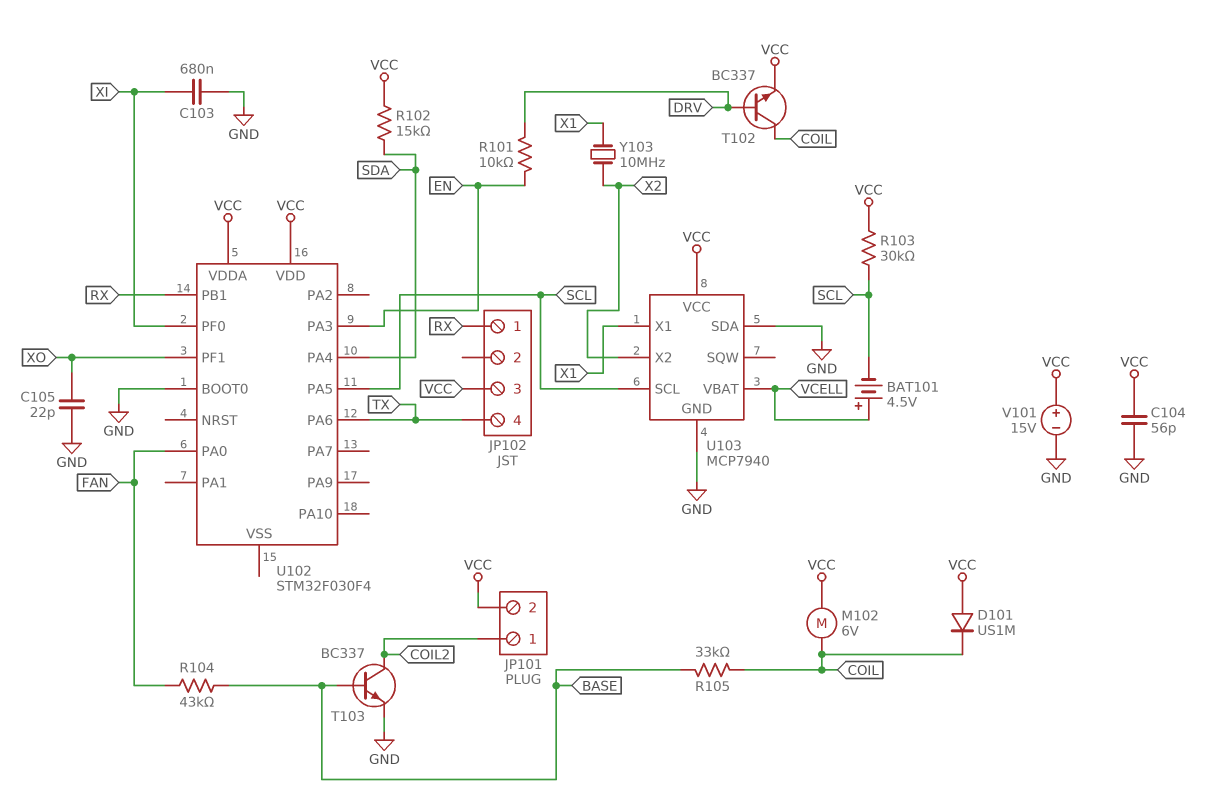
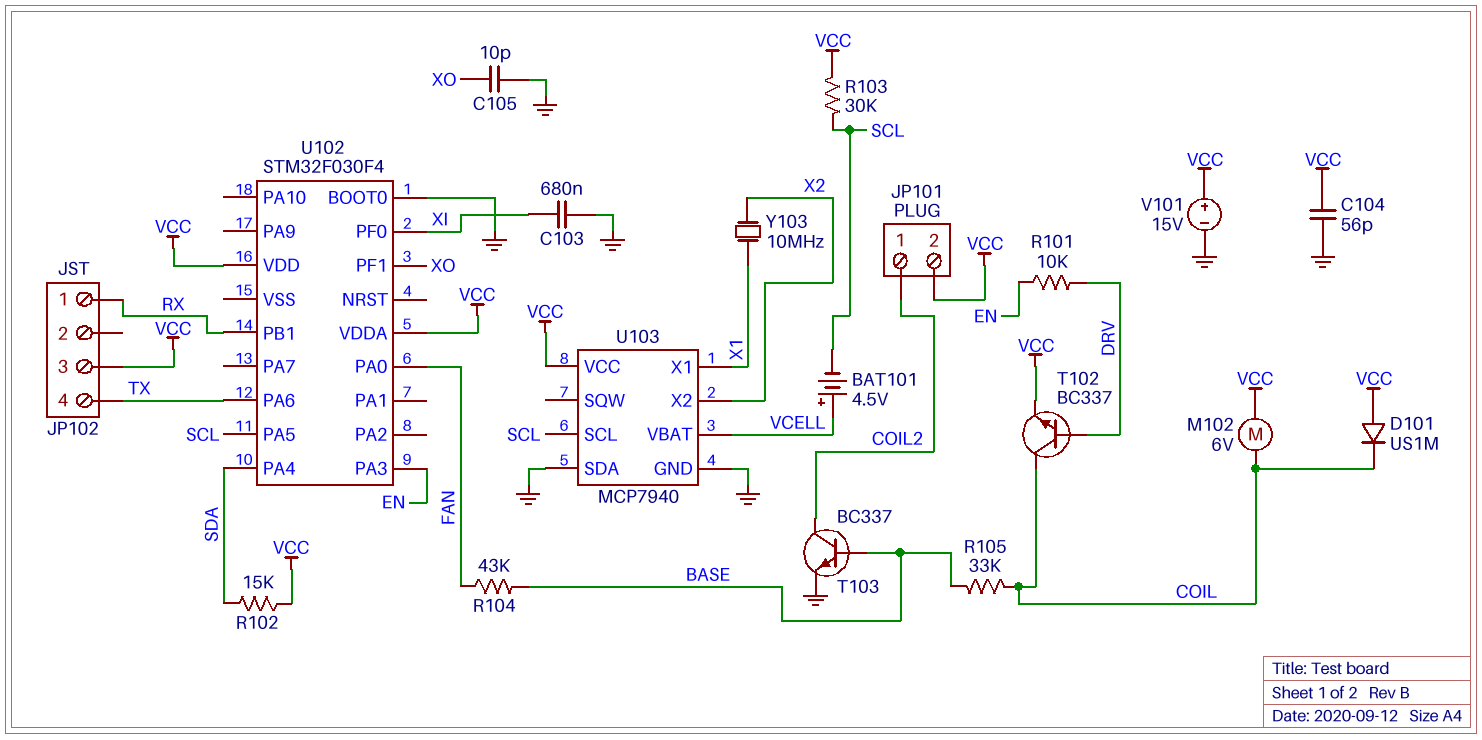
C105: 22pF (GND, XO) -> 10pF (GND, XO)

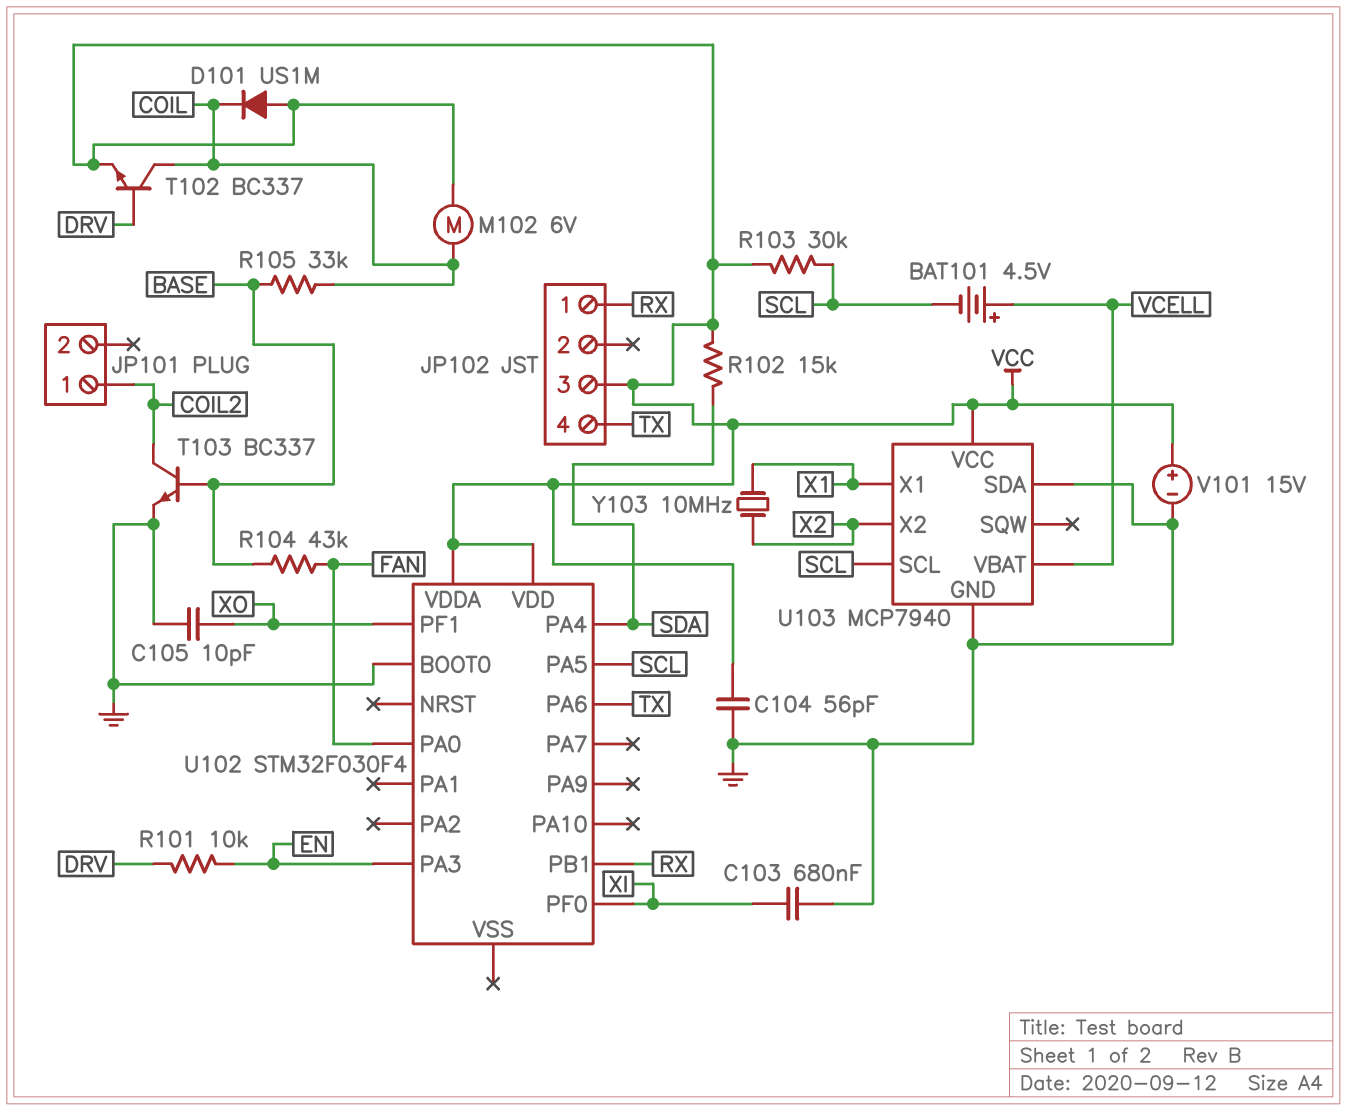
JP101 pin 2: VCC -> none

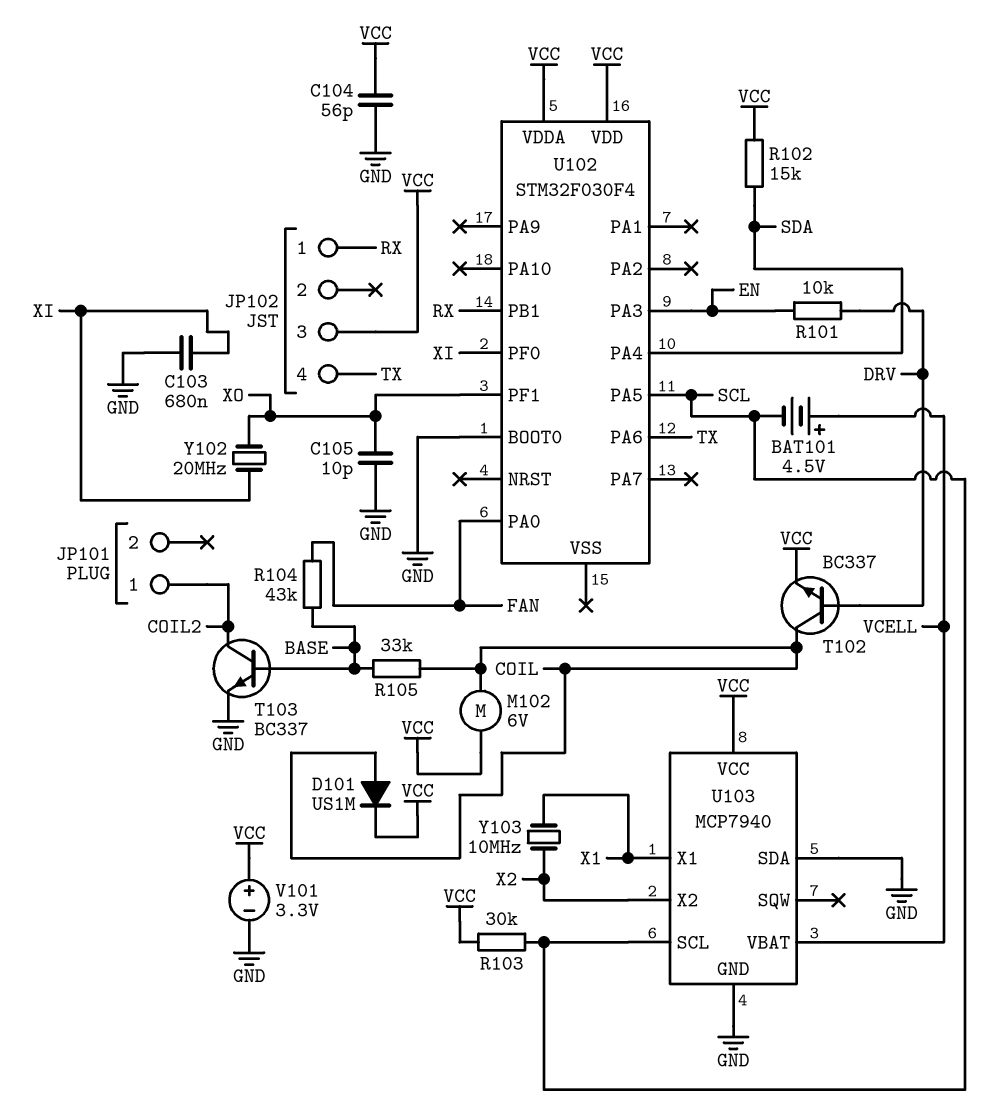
D101: diode US1M (A VCC, K COIL) -> diode US1M (A COIL, K VCC)
V101: 15V (plus VCC, minus GND) -> 3.3V (plus VCC, minus GND)
Y102: none -> 20MHz (XI, XO)

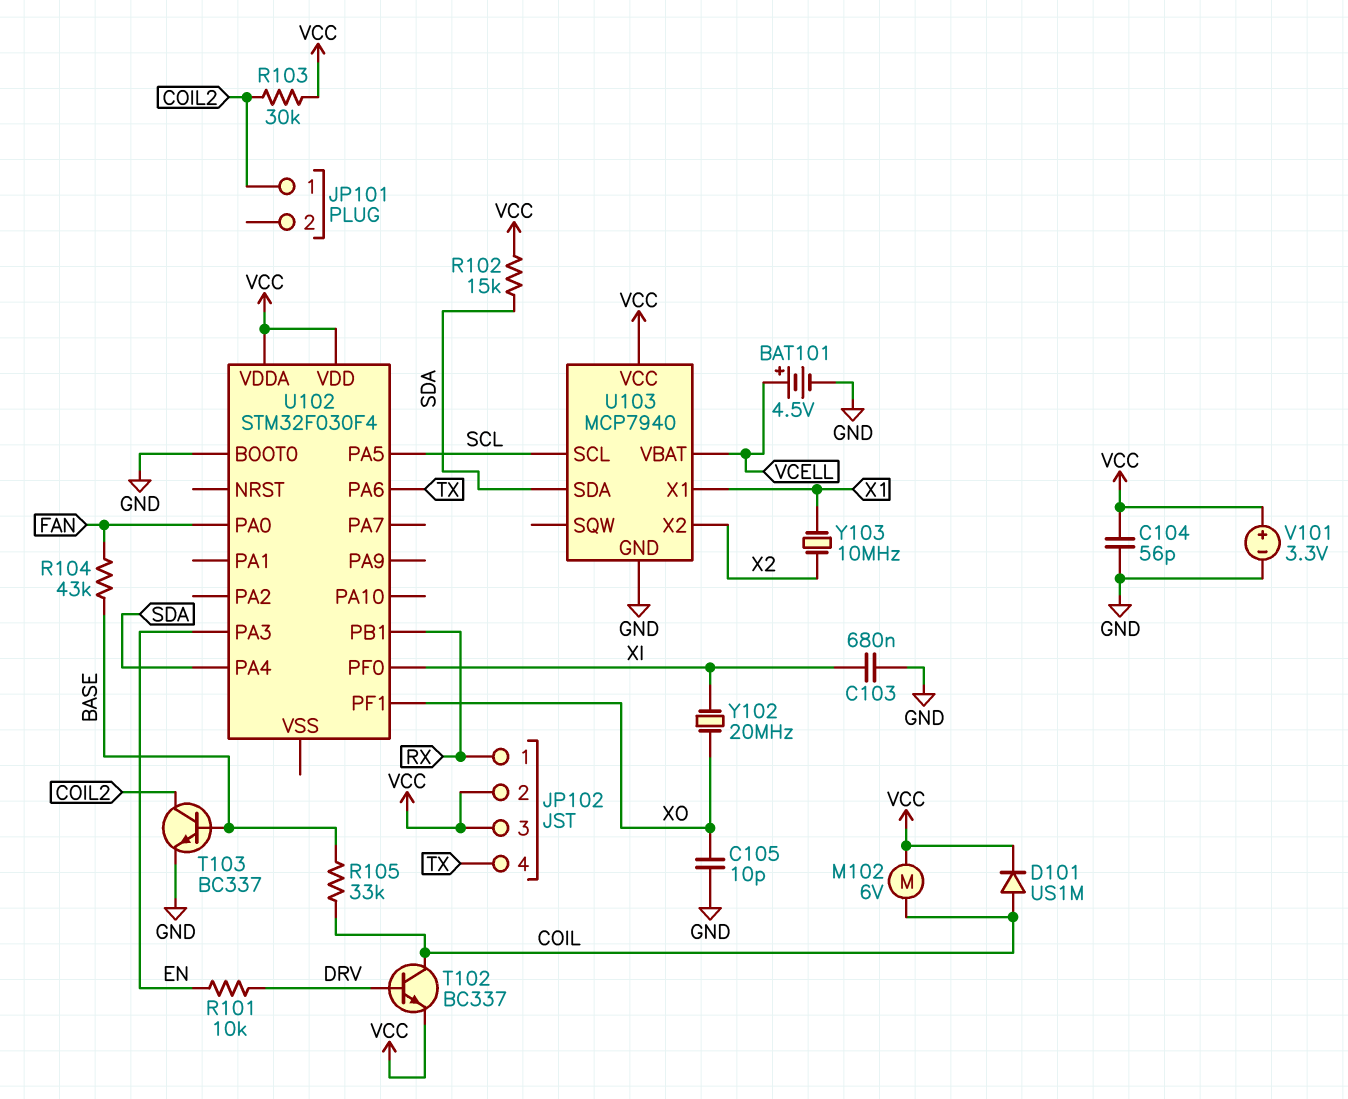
BAT101: 4.5V (plus VCELL, minus SCL) -> 4.5V (plus VCELL, minus GND)
JP102 pin 2: none -> VCC
R103: 30k (SCL, VCC) -> 30k (COIL2, VCC)
U103 pin SDA: GND -> SDA

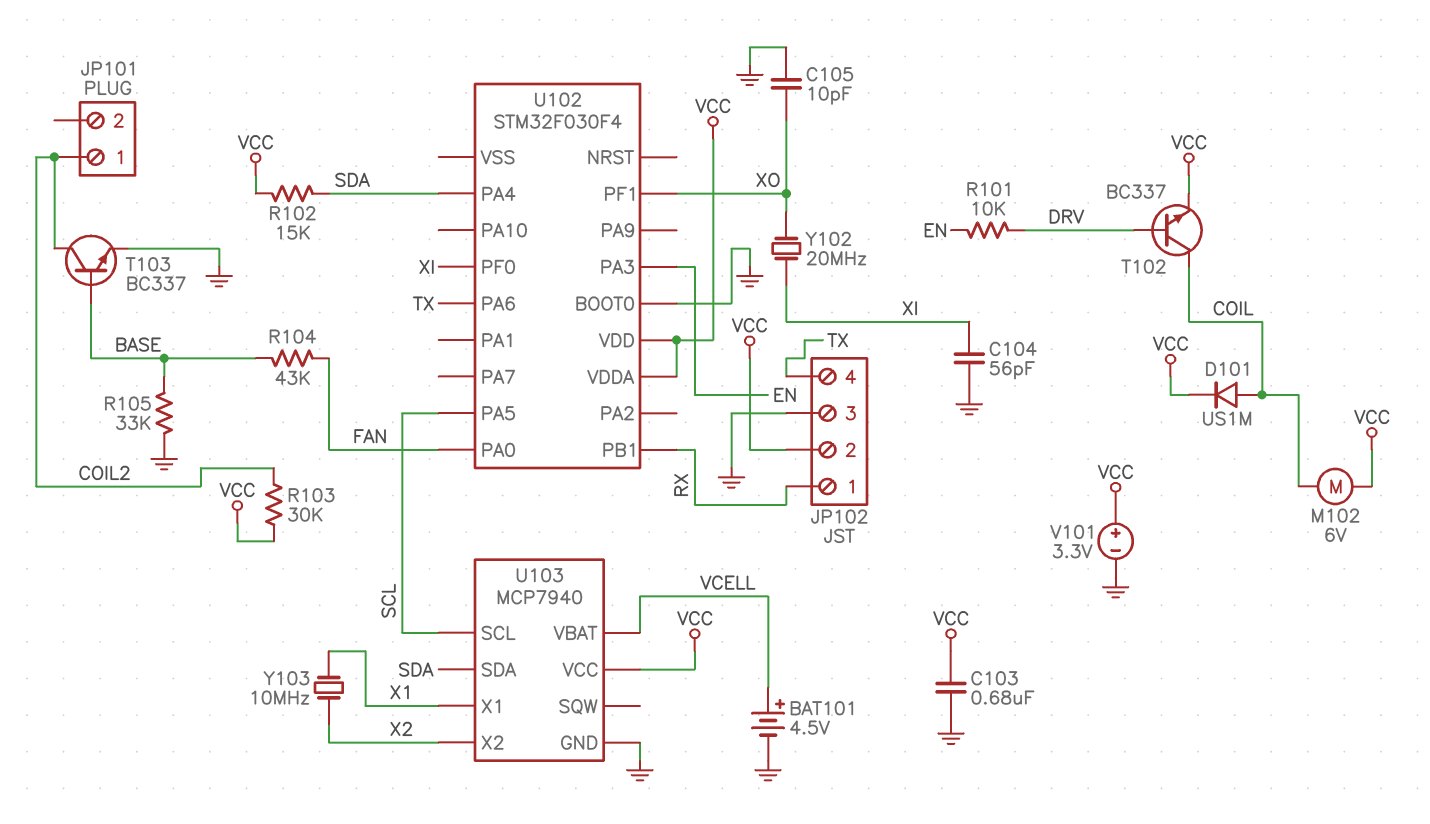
C103: 680nF (GND, XI) -> 680nF (GND, VCC)
C104: 56pF (GND, VCC) -> 56pF (GND, XI)
JP102 pin 3: VCC -> GND
R105: 33k (BASE, COIL) -> 33k (BASE, GND)

